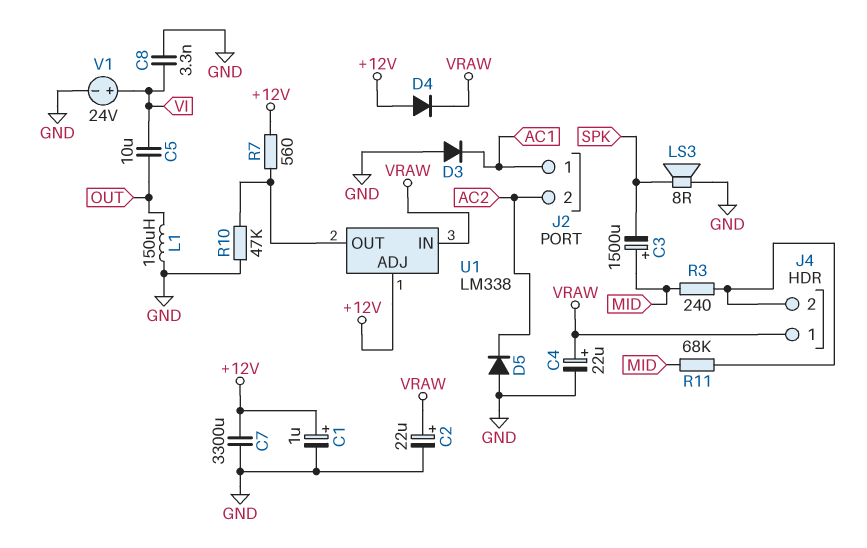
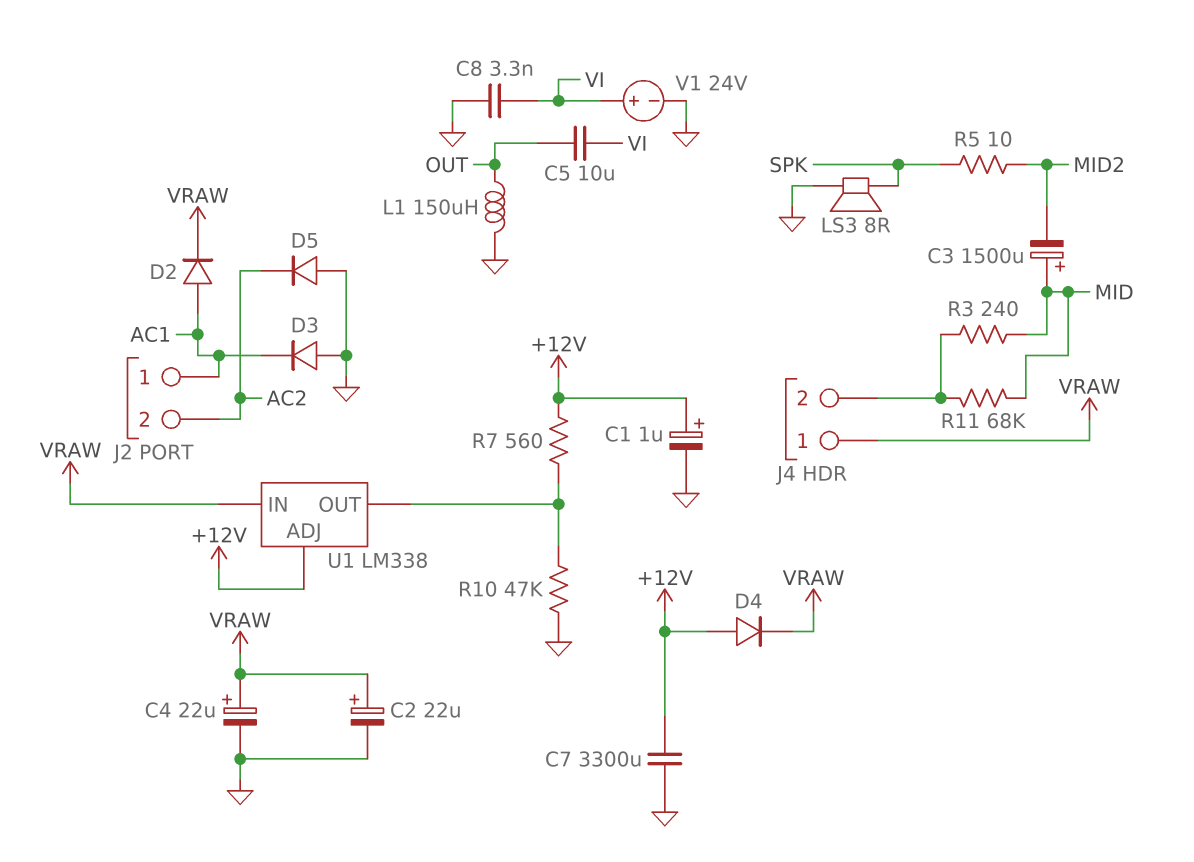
C3: 1500uF (plus MID, minus SPK) -> 1500uF (plus MID, minus MID2)
D2: none -> diode (A AC1, K VRAW)
R5: none -> 10 (MID2, SPK)

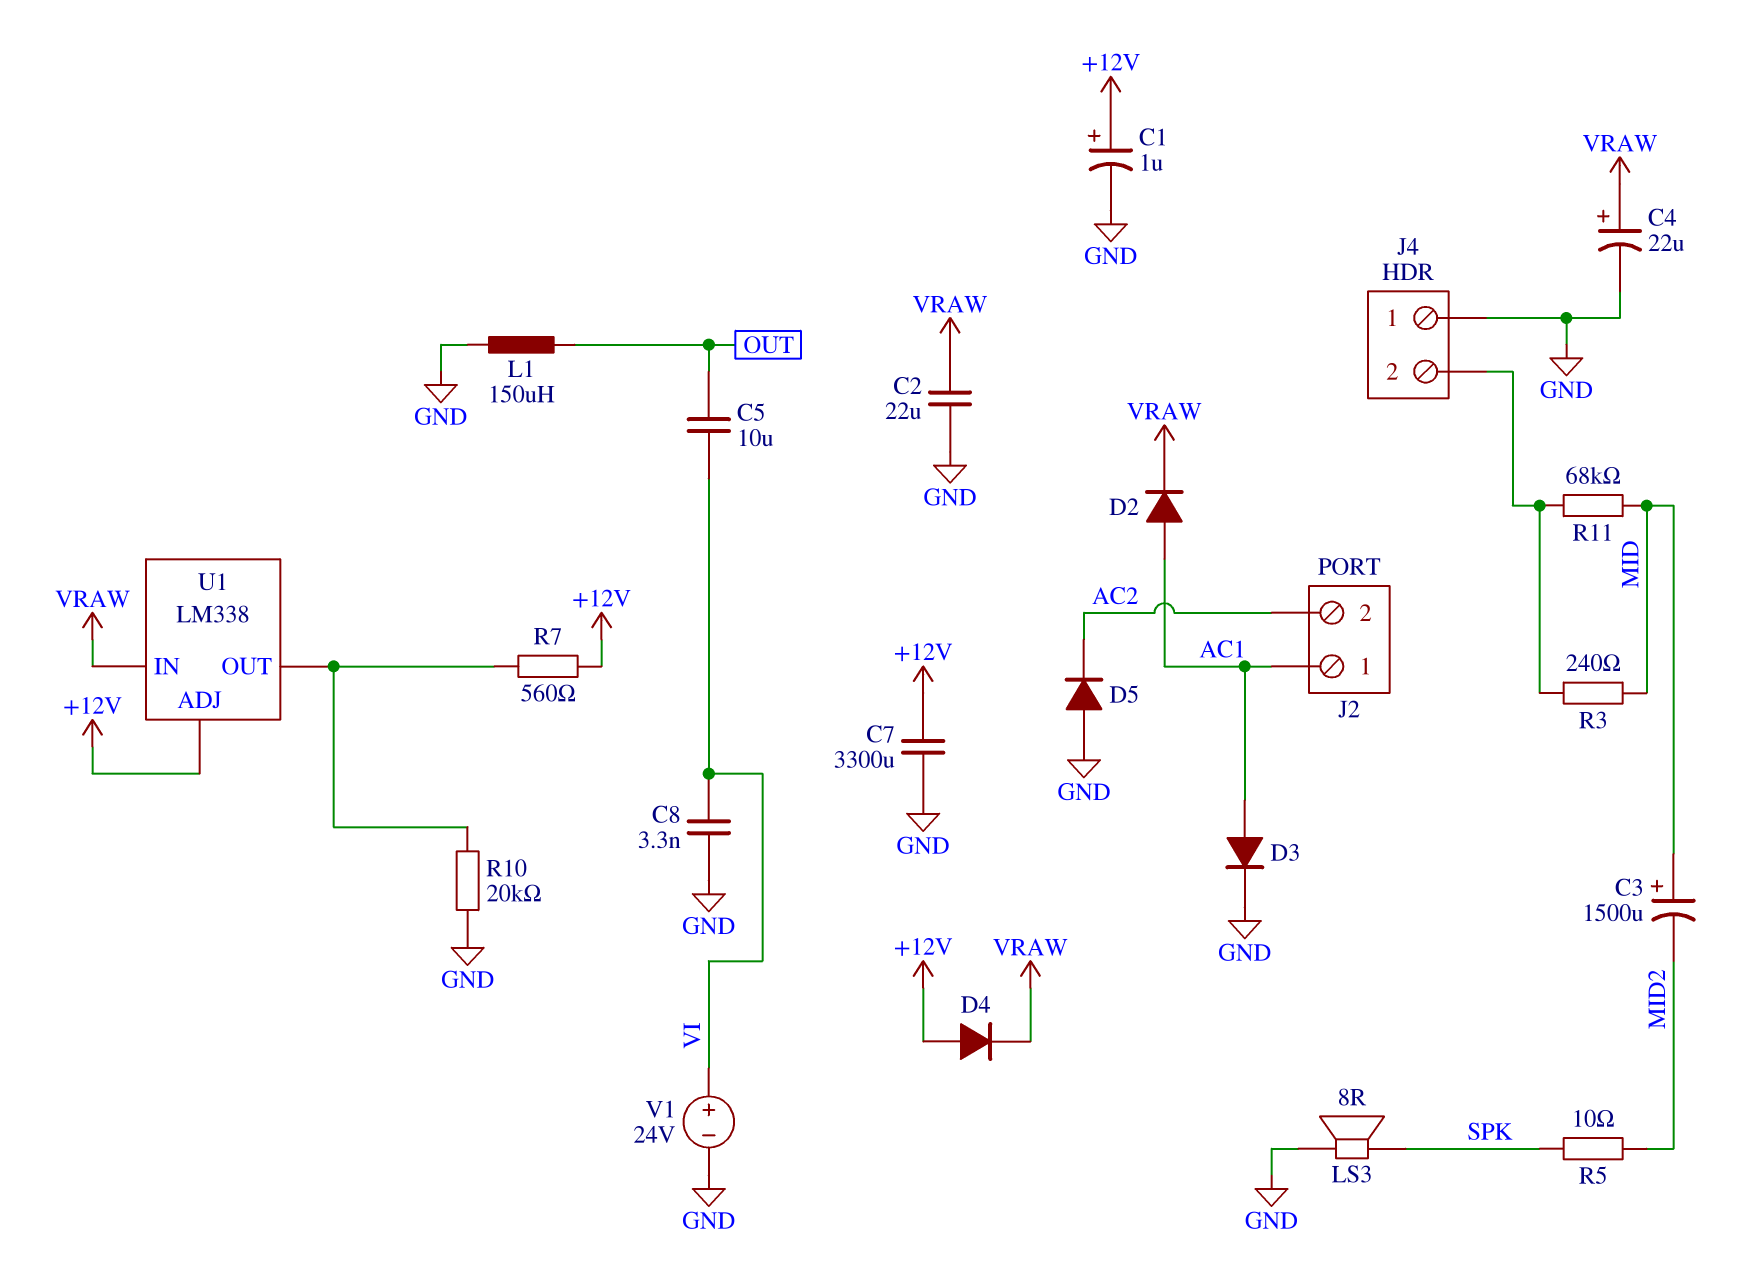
C2: 22uF (plus VRAW, minus GND) -> 22uF (GND, VRAW)
D3: diode (A GND, K AC1) -> diode (A AC1, K GND)
J4 pin 1: VRAW -> GND
R10: 47k (GND, U1/OUT) -> 20k (GND, U1/OUT)

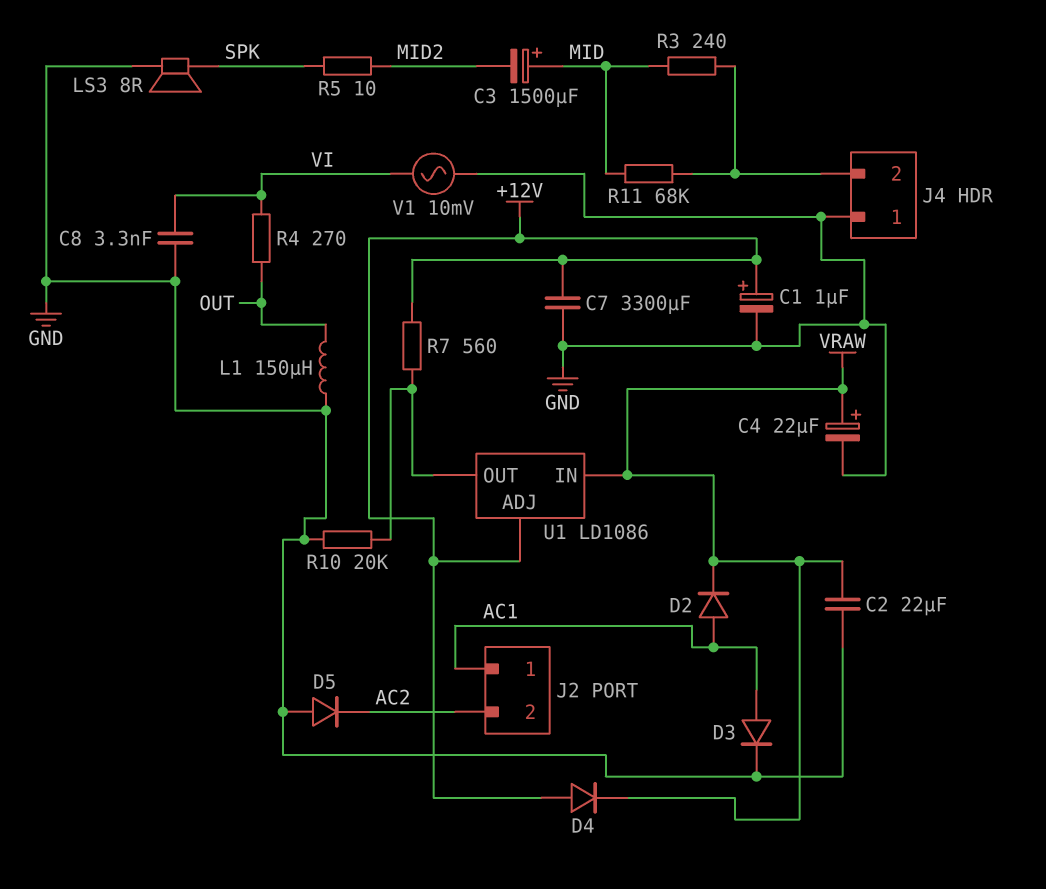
C5: 10uF (OUT, VI) -> none
R4: none -> 270 (OUT, VI)
U1: LM338 -> LD1086
V1: 24V (plus VI, minus GND) -> AC 10mV (GND, VI)

